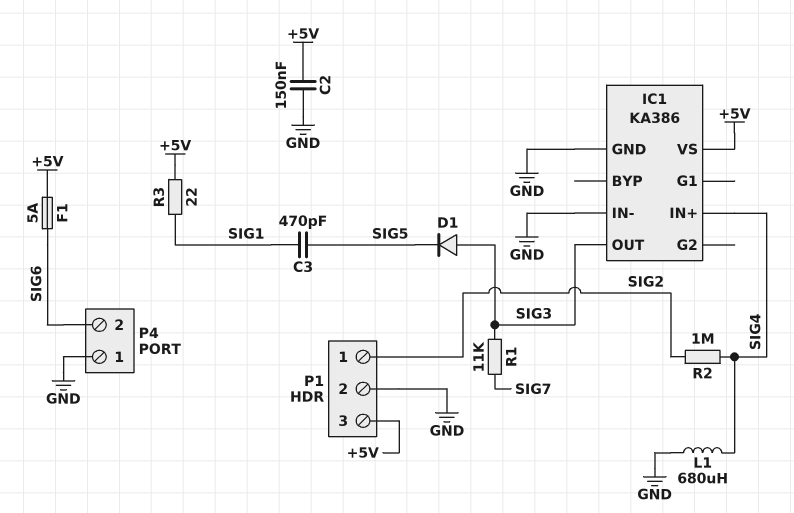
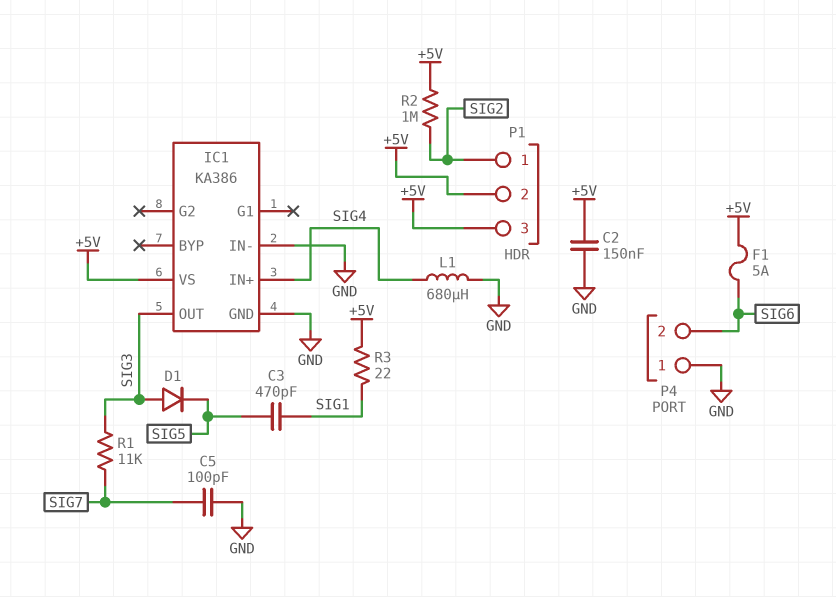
C5: none -> 100pF (GND, SIG7)
P1 pin 2: GND -> +5V
R2: 1M (SIG2, SIG4) -> 1M (+5V, SIG2)

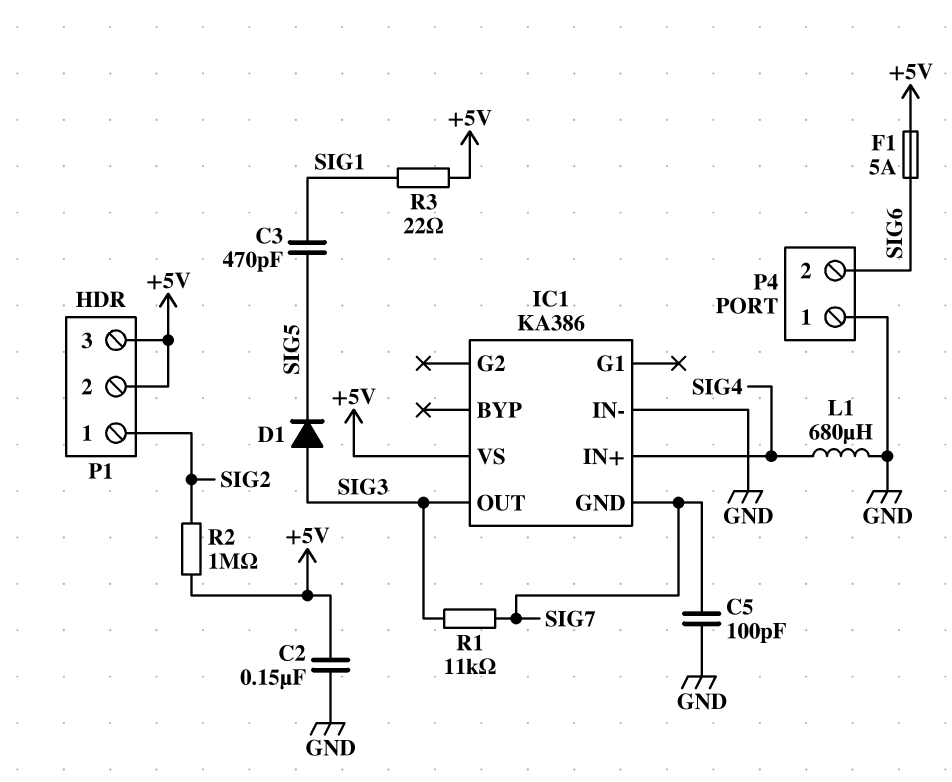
IC1 pin GND: GND -> SIG7

